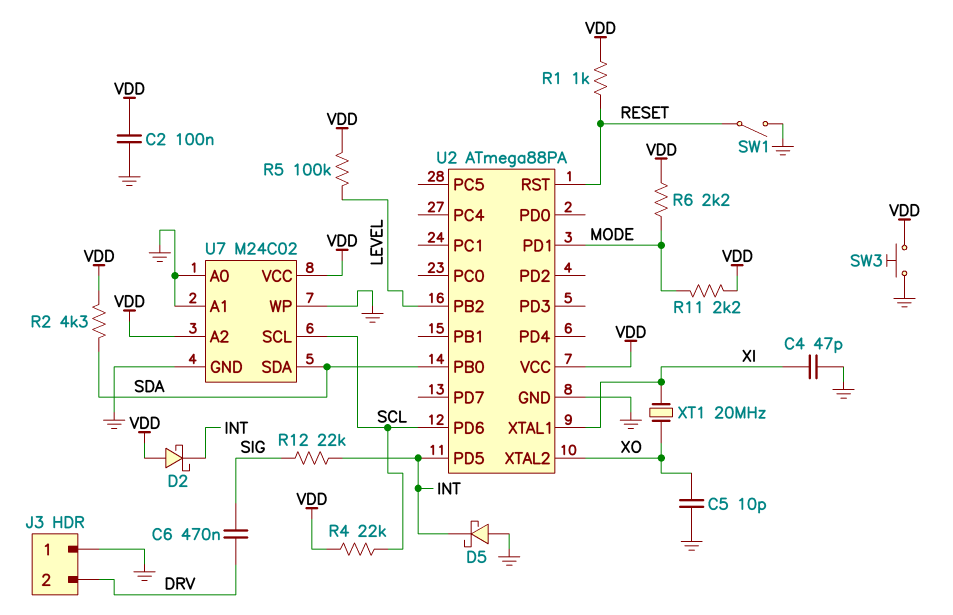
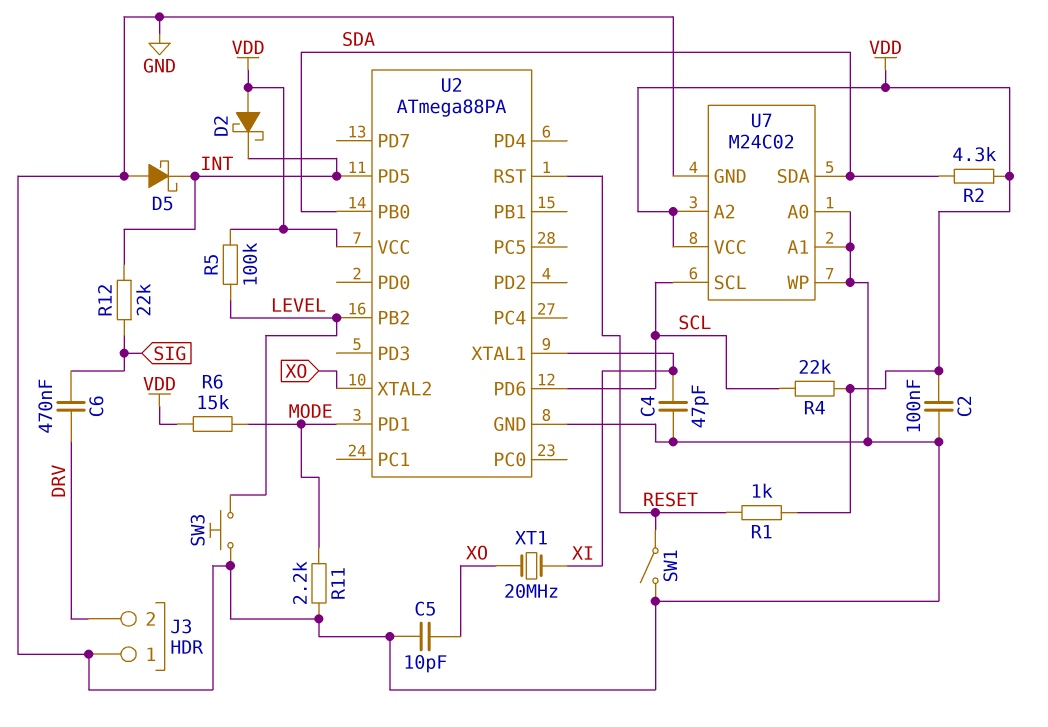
R6: 2.2k (MODE, VDD) -> 15k (MODE, VDD)
R11: 2.2k (MODE, VDD) -> 2.2k (GND, MODE)
SW3: button (GND, VDD) -> button (GND, LEVEL)

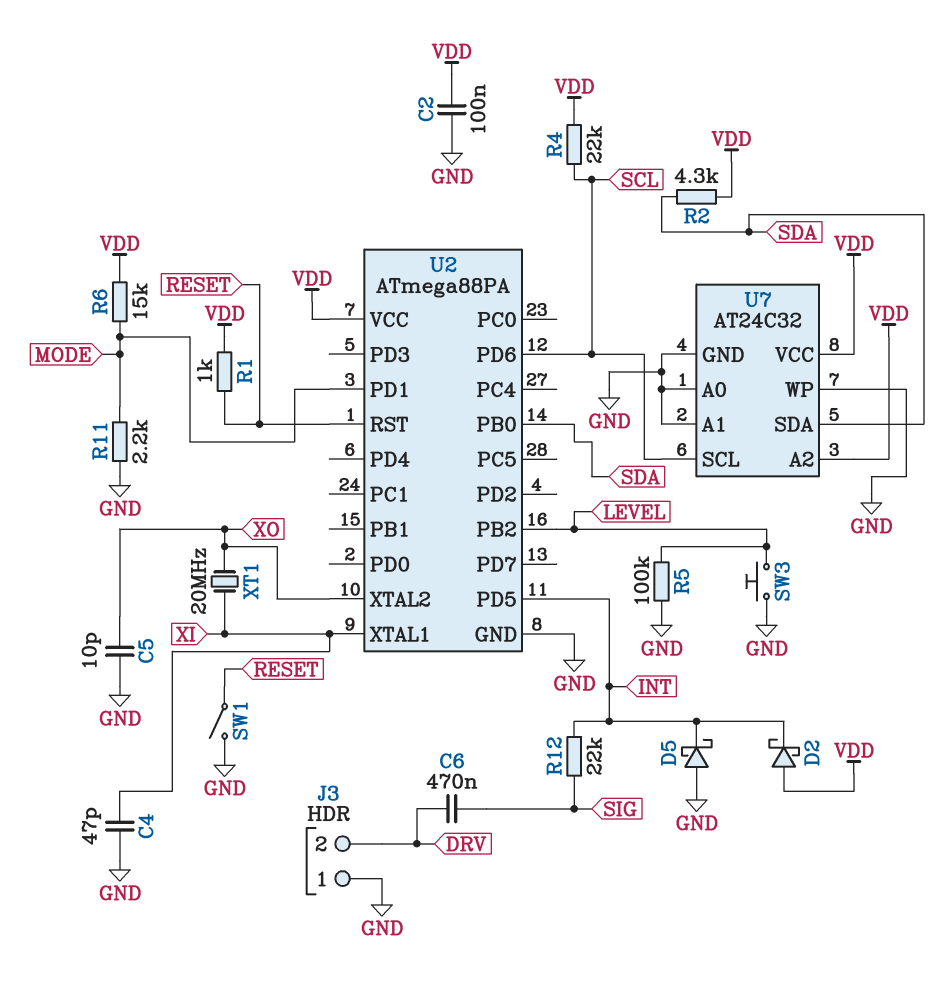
R5: 100k (LEVEL, VDD) -> 100k (GND, LEVEL)
U7: M24C02 -> AT24C32

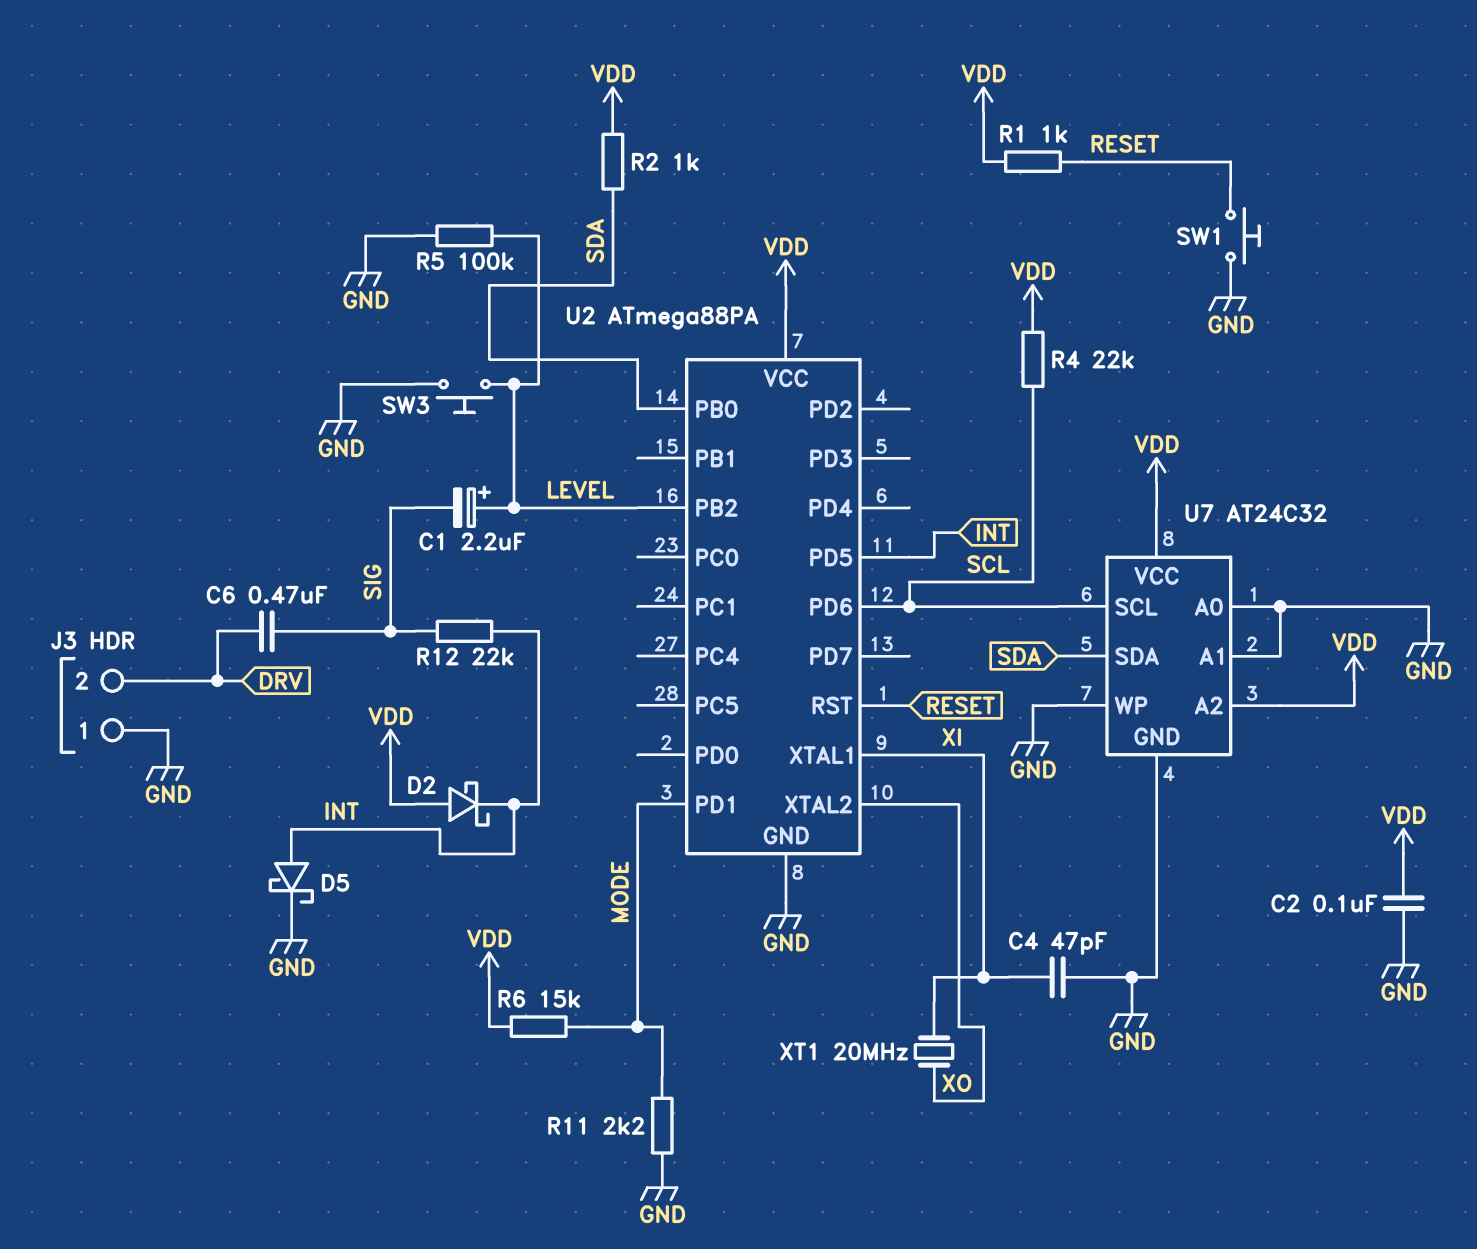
C1: none -> 2.2uF (plus LEVEL, minus SIG)
C5: 10pF (GND, XO) -> none
D5: schottky (A GND, K INT) -> schottky (A INT, K GND)
R2: 4.3k (SDA, VDD) -> 1k (SDA, VDD)
SW1: switch (GND, RESET) -> button (GND, RESET)

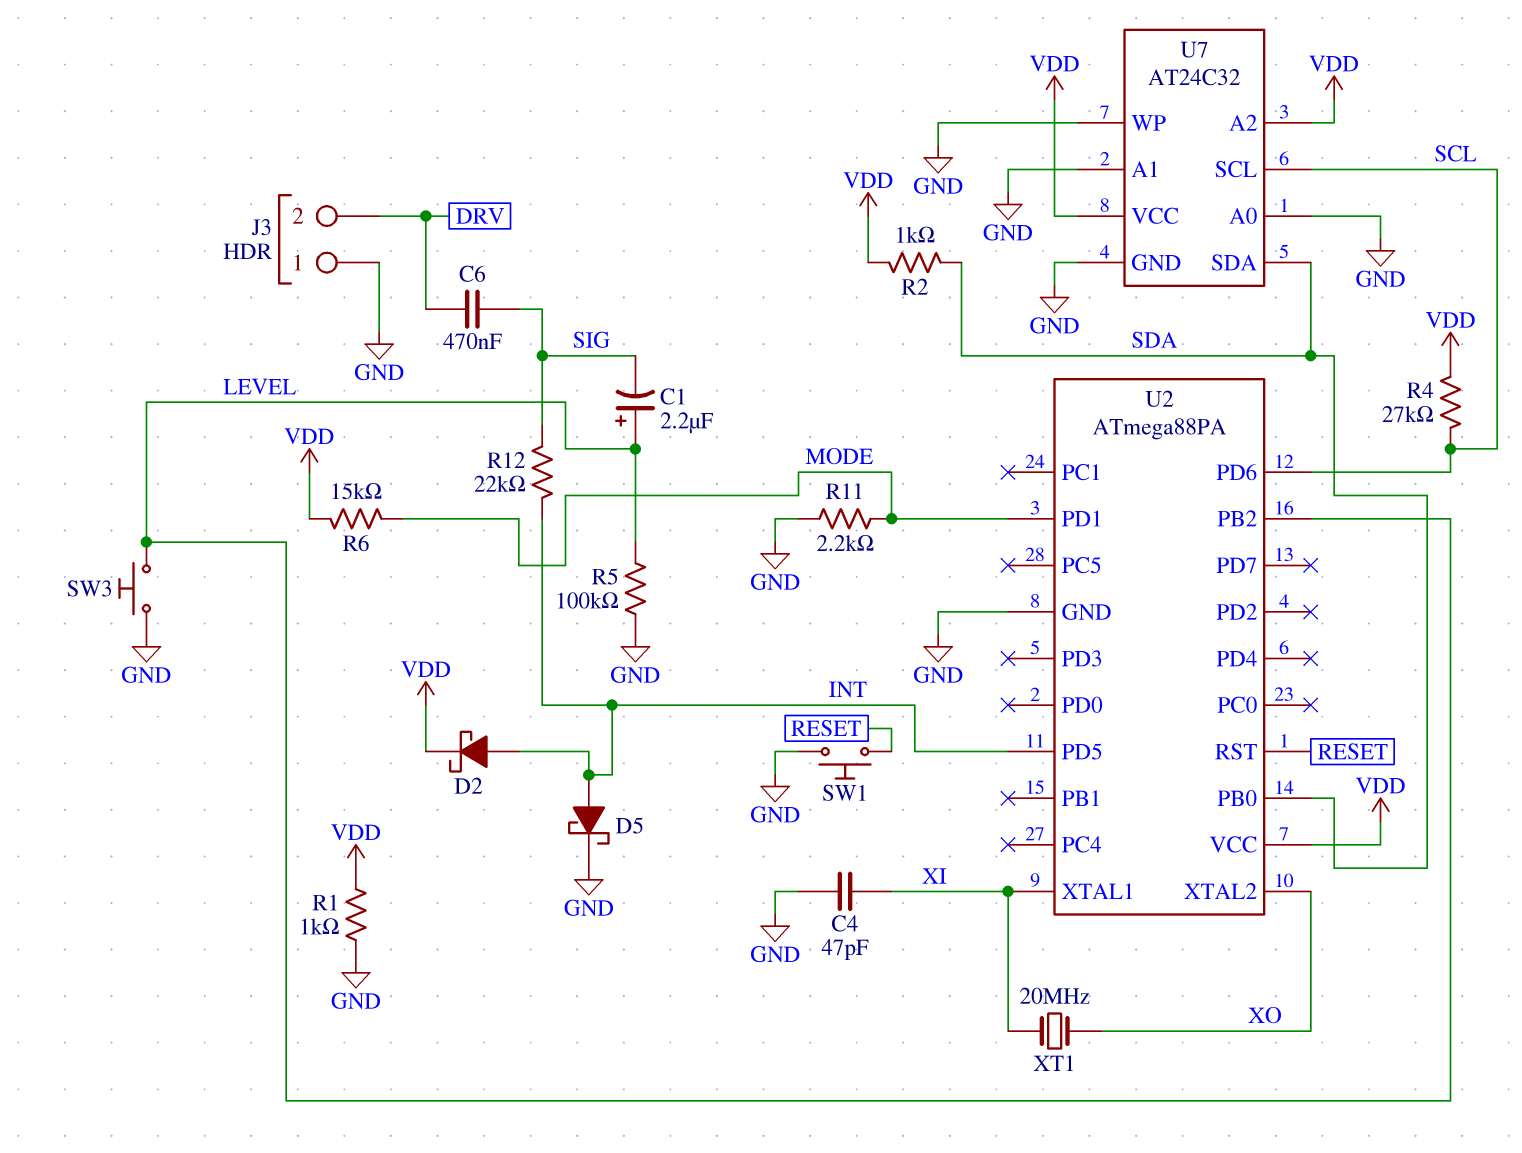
C2: 100nF (GND, VDD) -> none
D2: schottky (A VDD, K INT) -> schottky (A INT, K VDD)
R1: 1k (RESET, VDD) -> 1k (GND, VDD)
R4: 22k (SCL, VDD) -> 27k (SCL, VDD)

